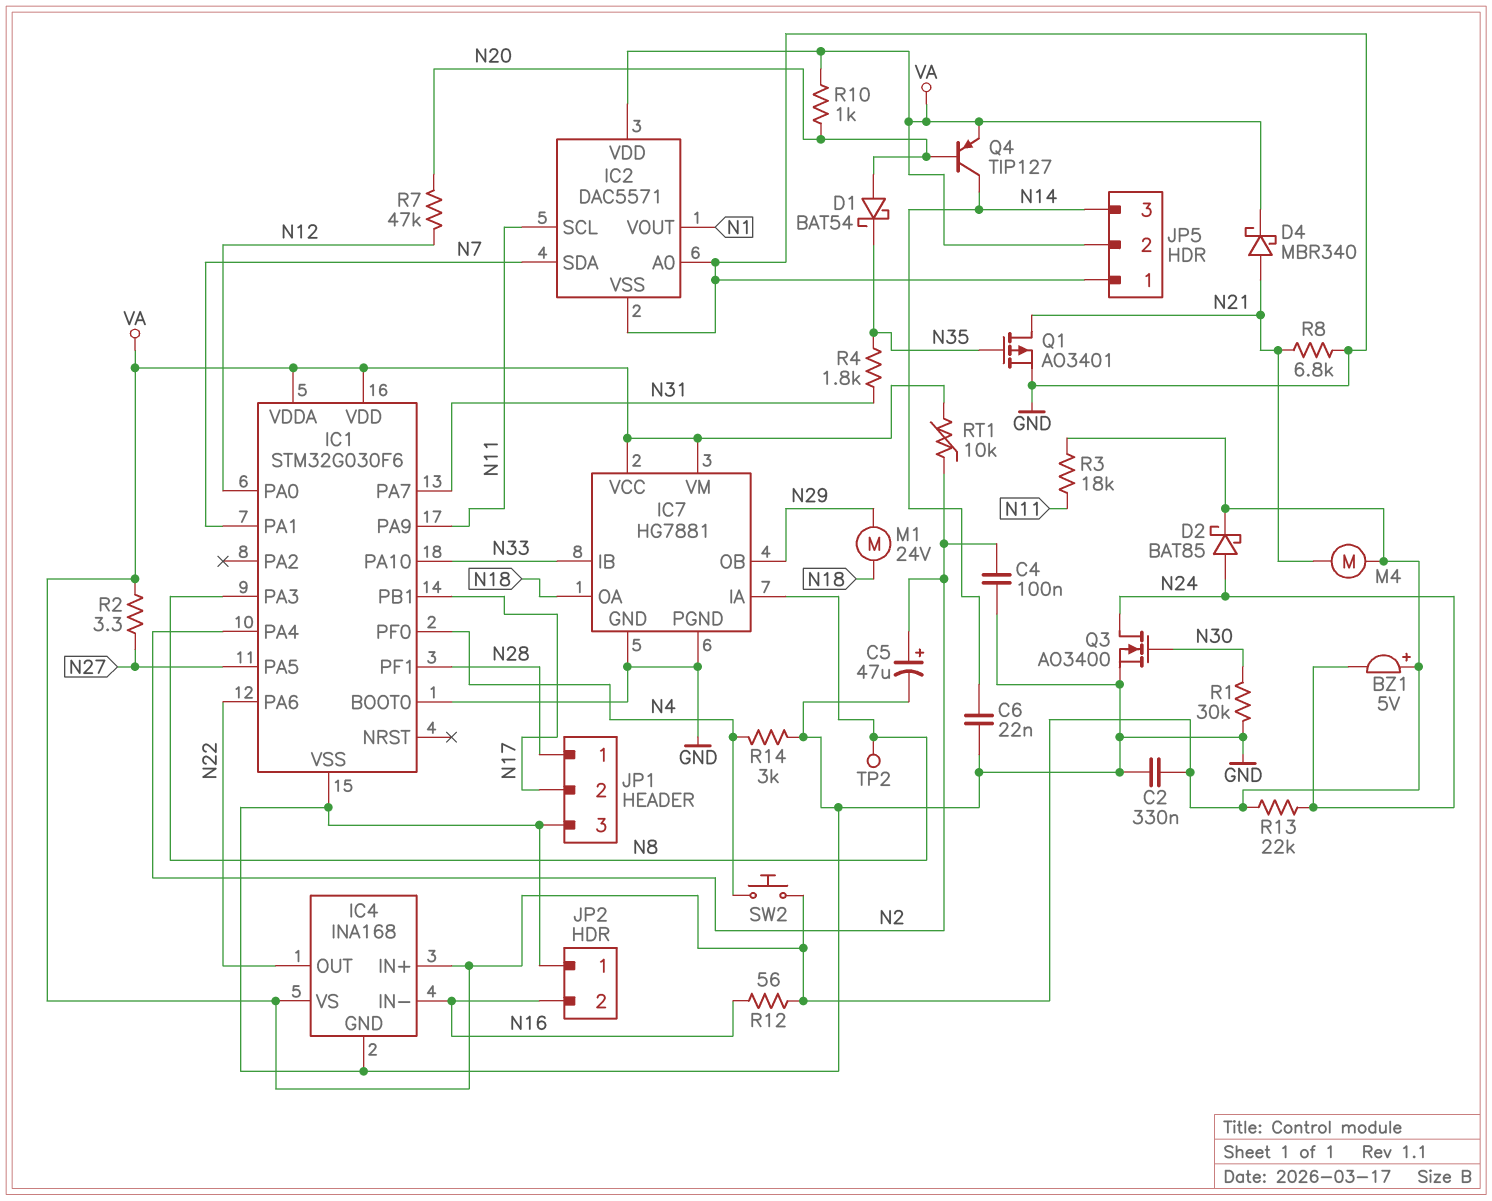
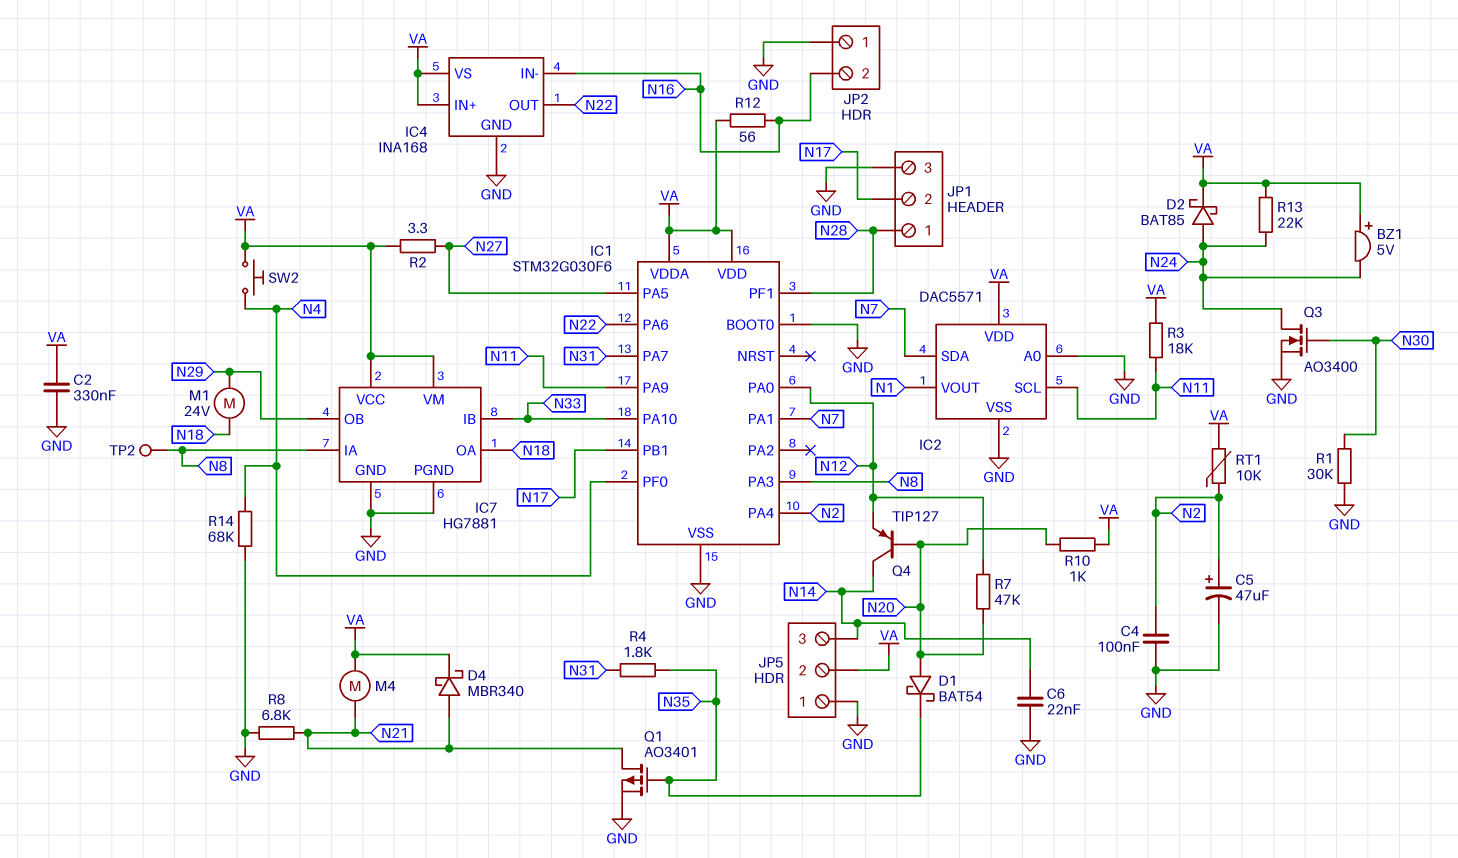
Q4: PNP TIP127 (B N20, C N14, E VA) -> PNP TIP127 (B N20, C N14, E N12)
R14: 3k (GND, N4) -> 68k (GND, N4)

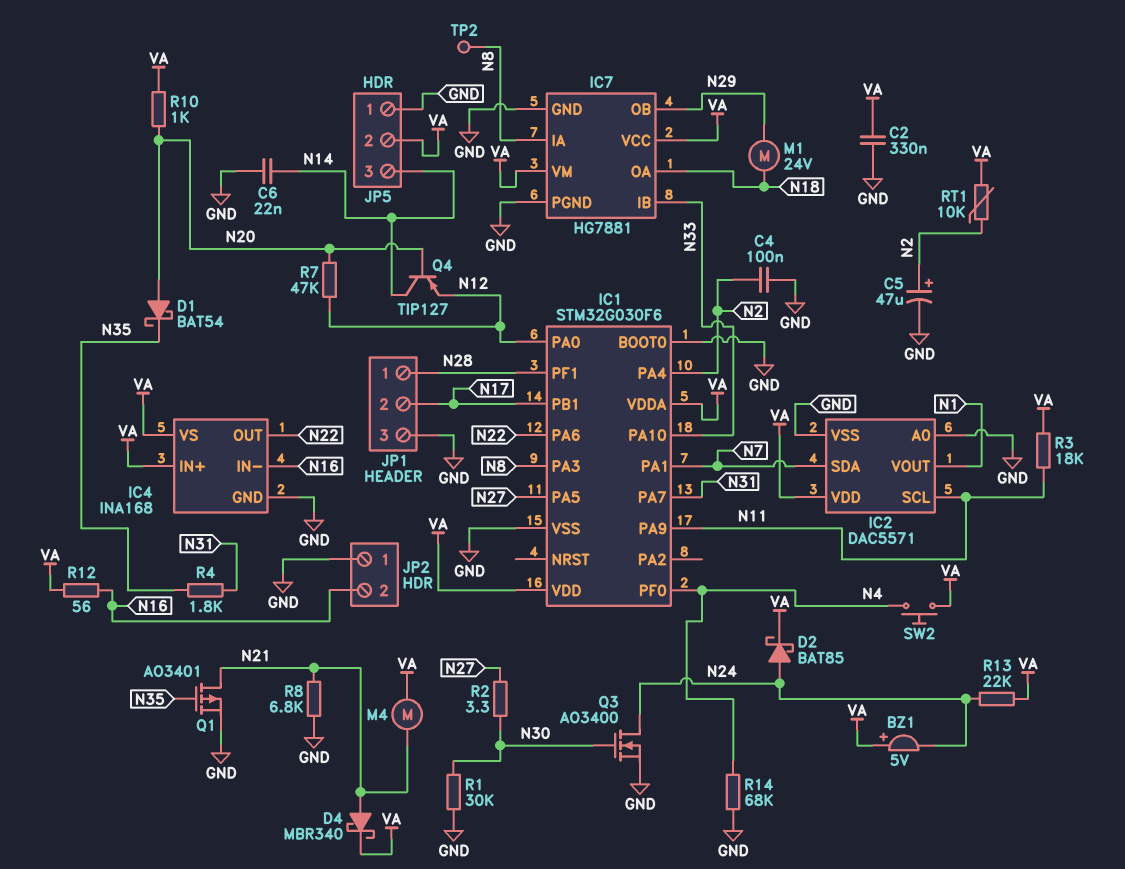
R2: 3.3 (N27, VA) -> 3.3 (N27, N30)

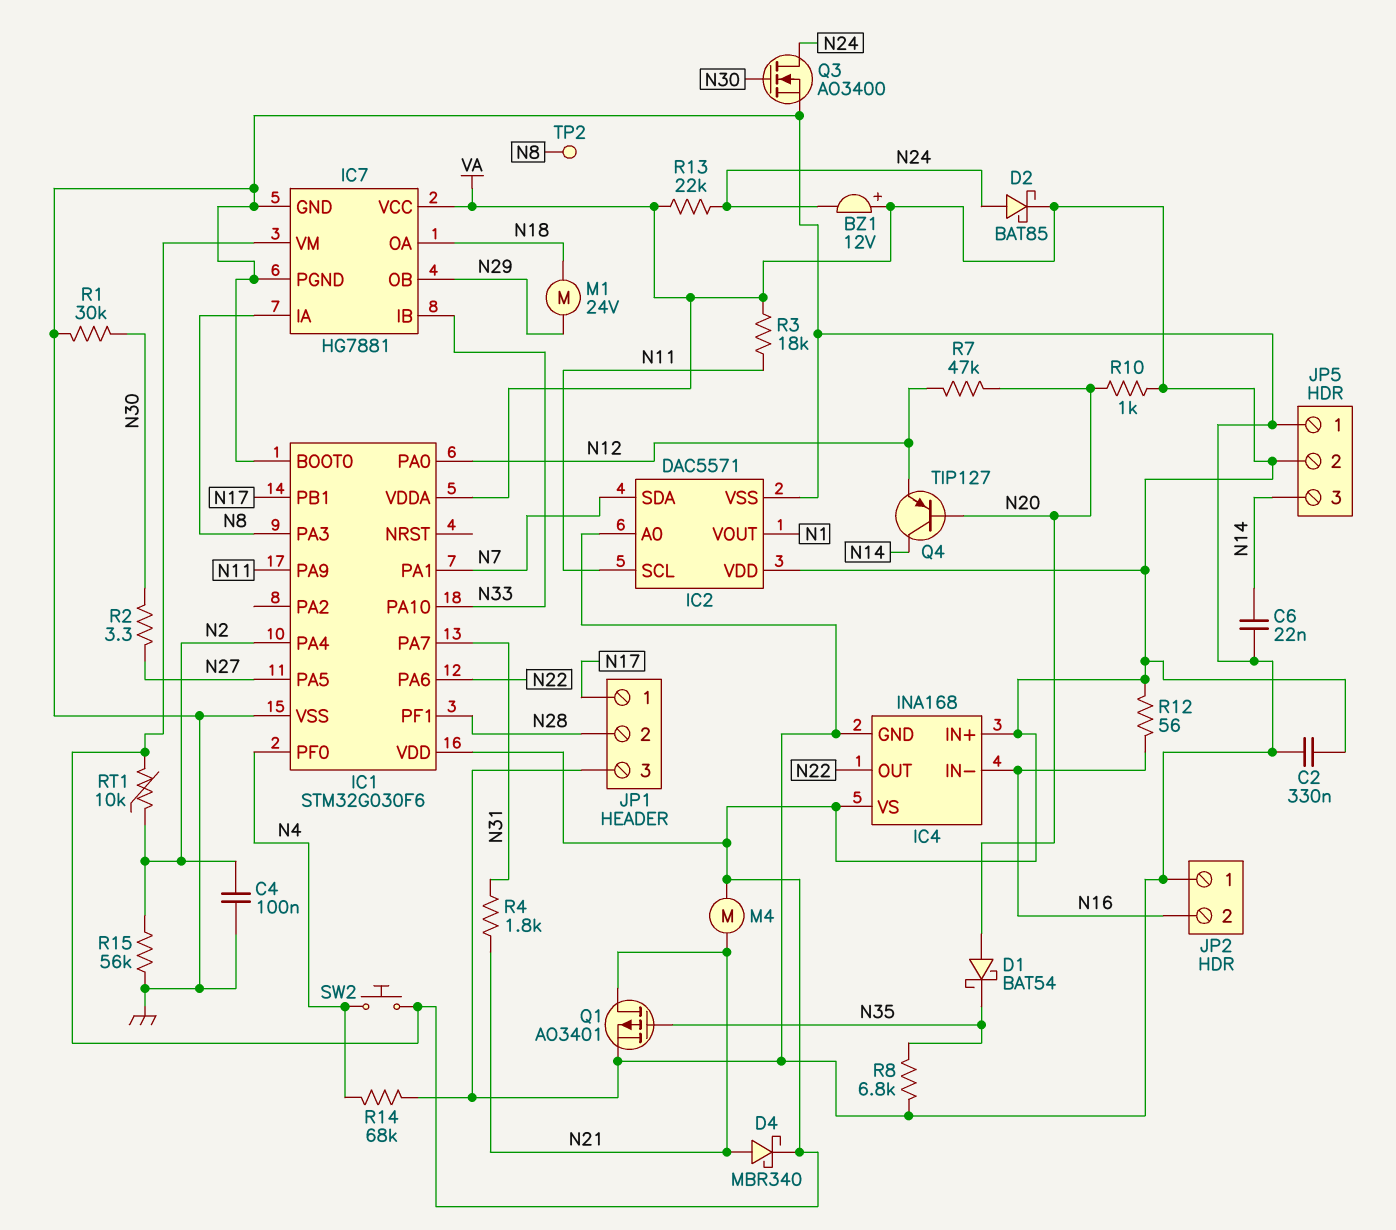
BZ1: buzzer 5V (plus VA, minus N24) -> buzzer 12V (plus VA, minus N24)
C5: 47uF (plus N2, minus GND) -> none
JP1 pin 1: N28 -> N17
JP1 pin 2: N17 -> N28
R4: 1.8k (N31, N35) -> 1.8k (N21, N31)
R8: 6.8k (GND, N21) -> 6.8k (GND, N35)
R15: none -> 56k (GND, N2)

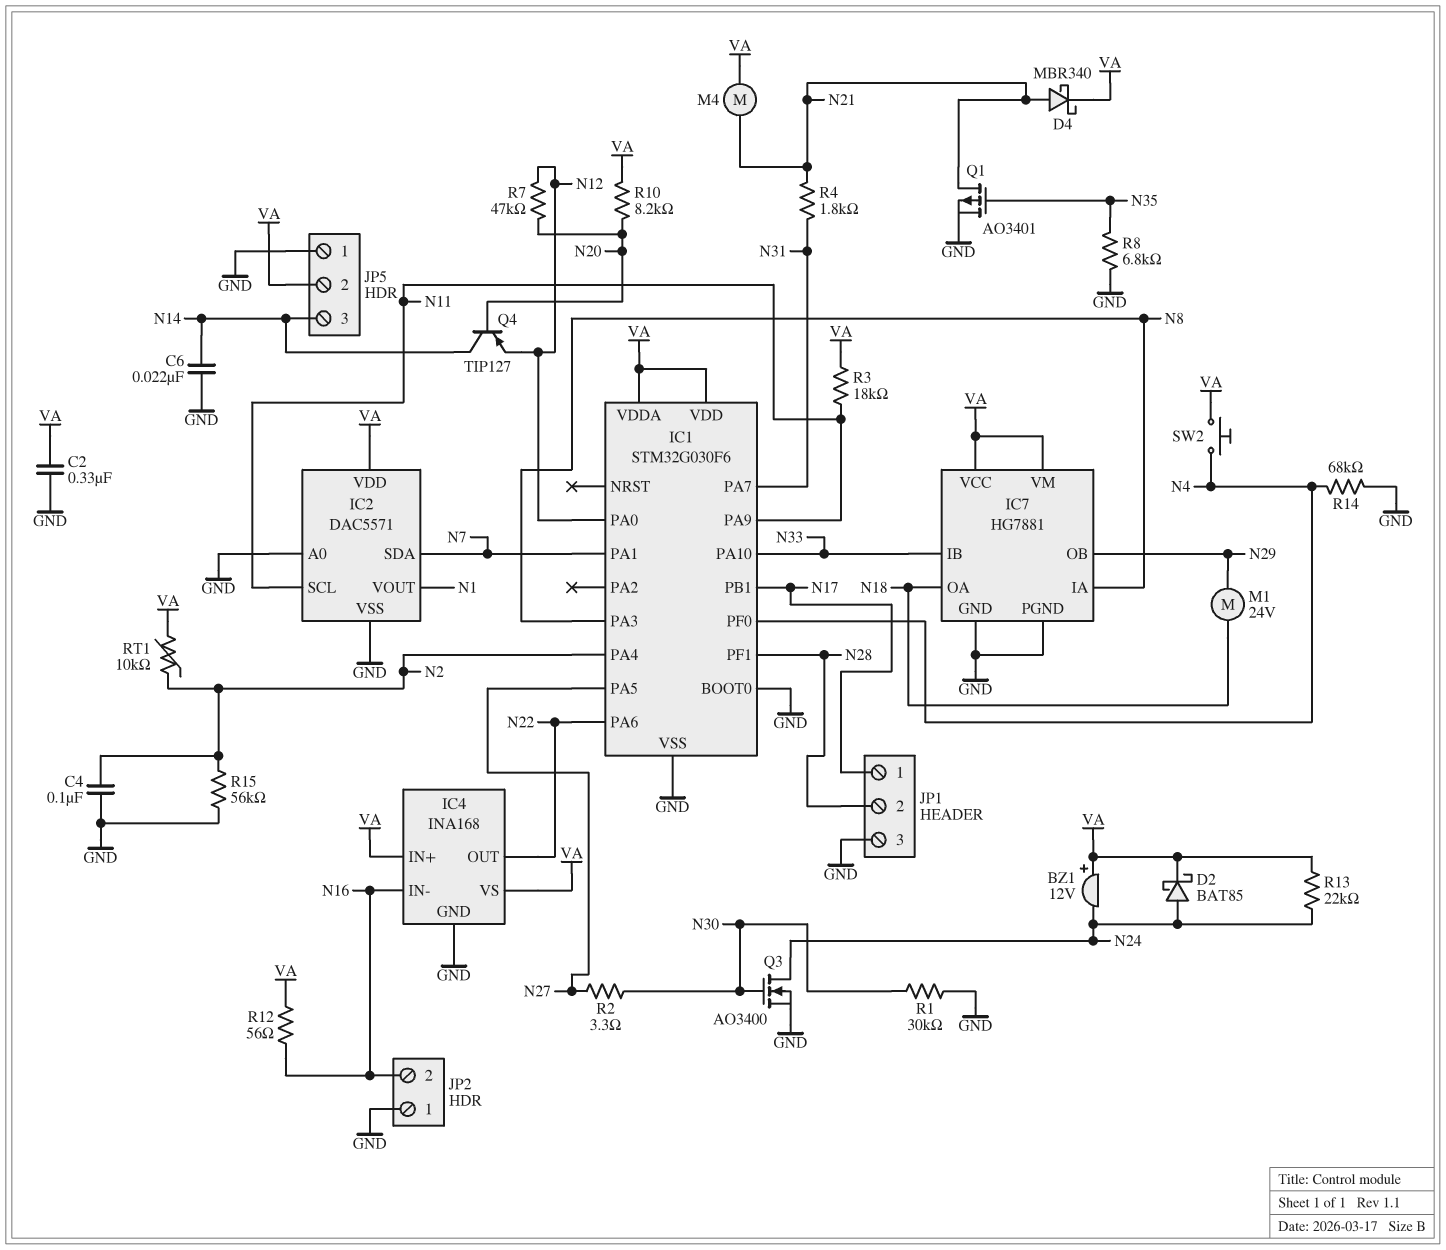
D1: schottky BAT54 (A N20, K N35) -> none
R10: 1k (N20, VA) -> 8.2k (N20, VA)
TP2: test point (N8) -> none

